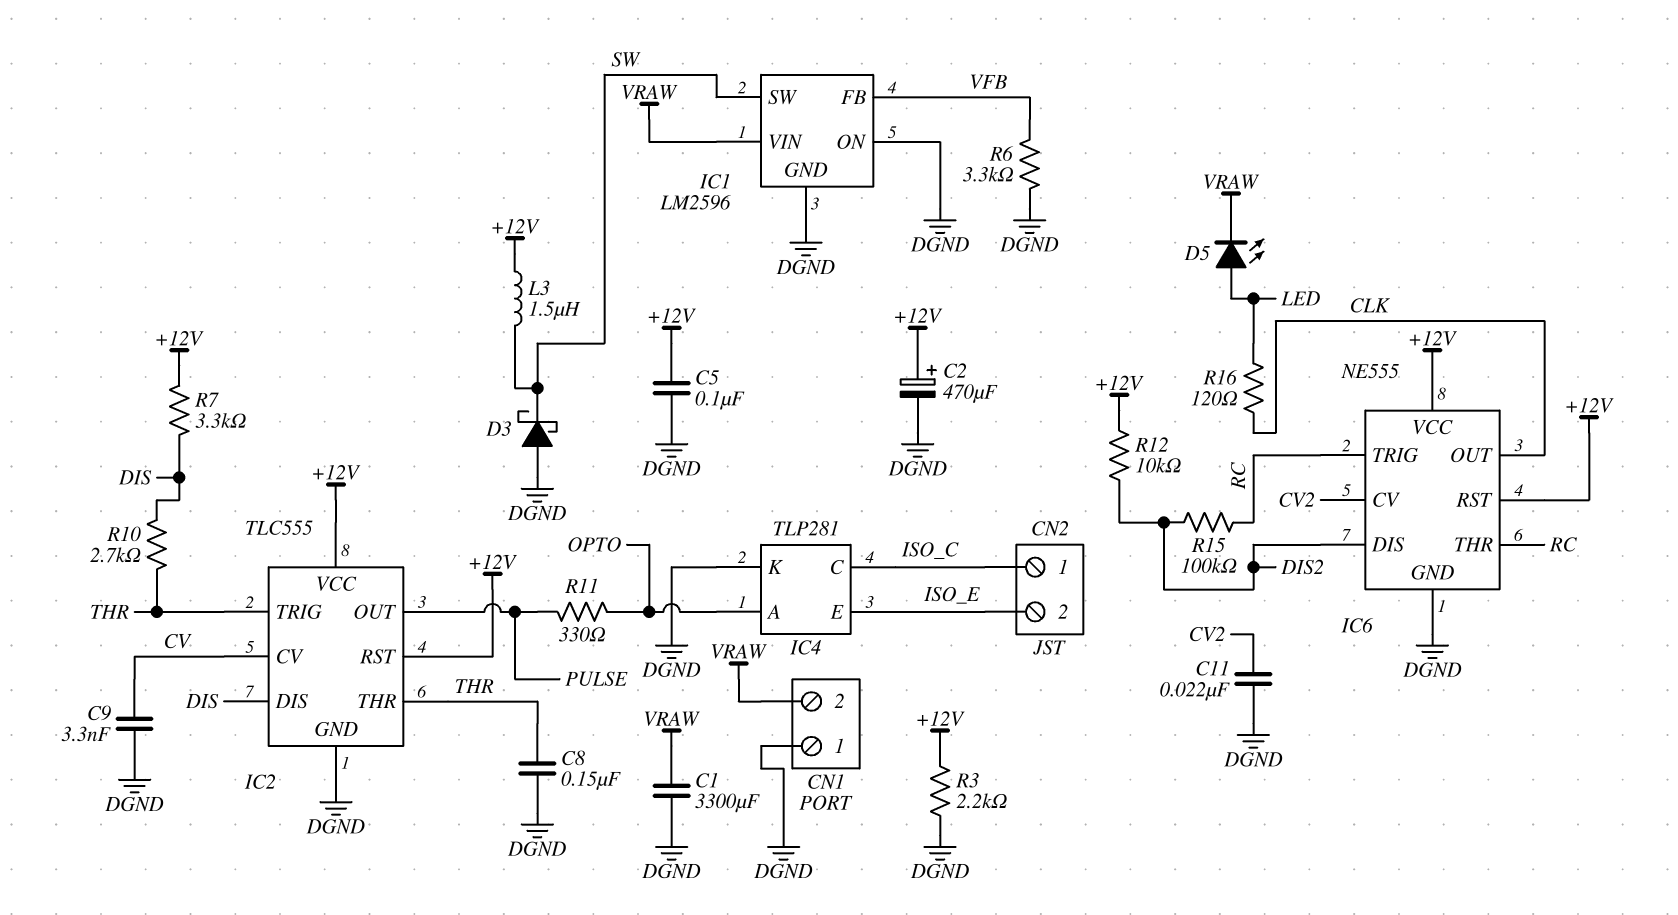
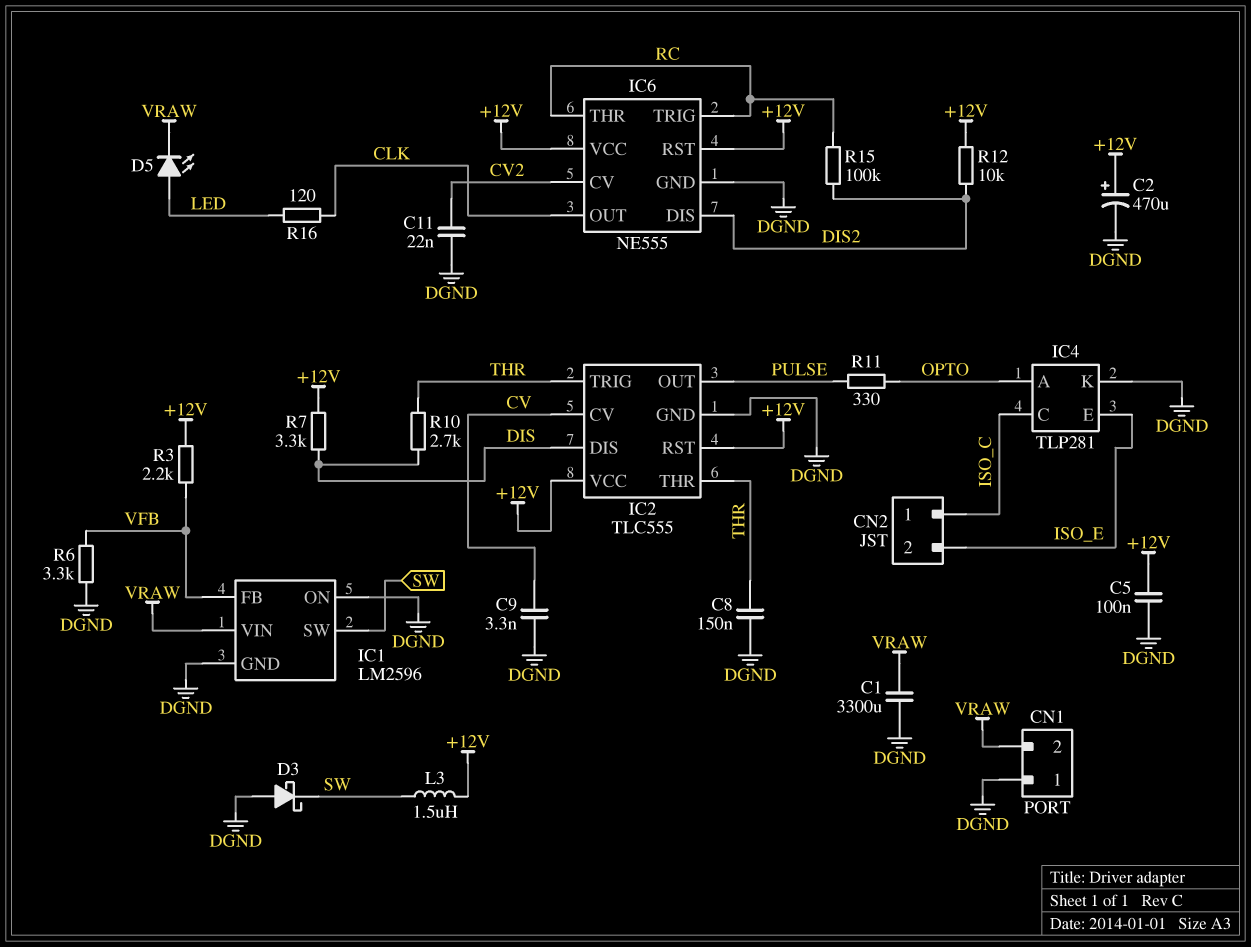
R3: 2.2k (+12V, DGND) -> 2.2k (+12V, VFB)

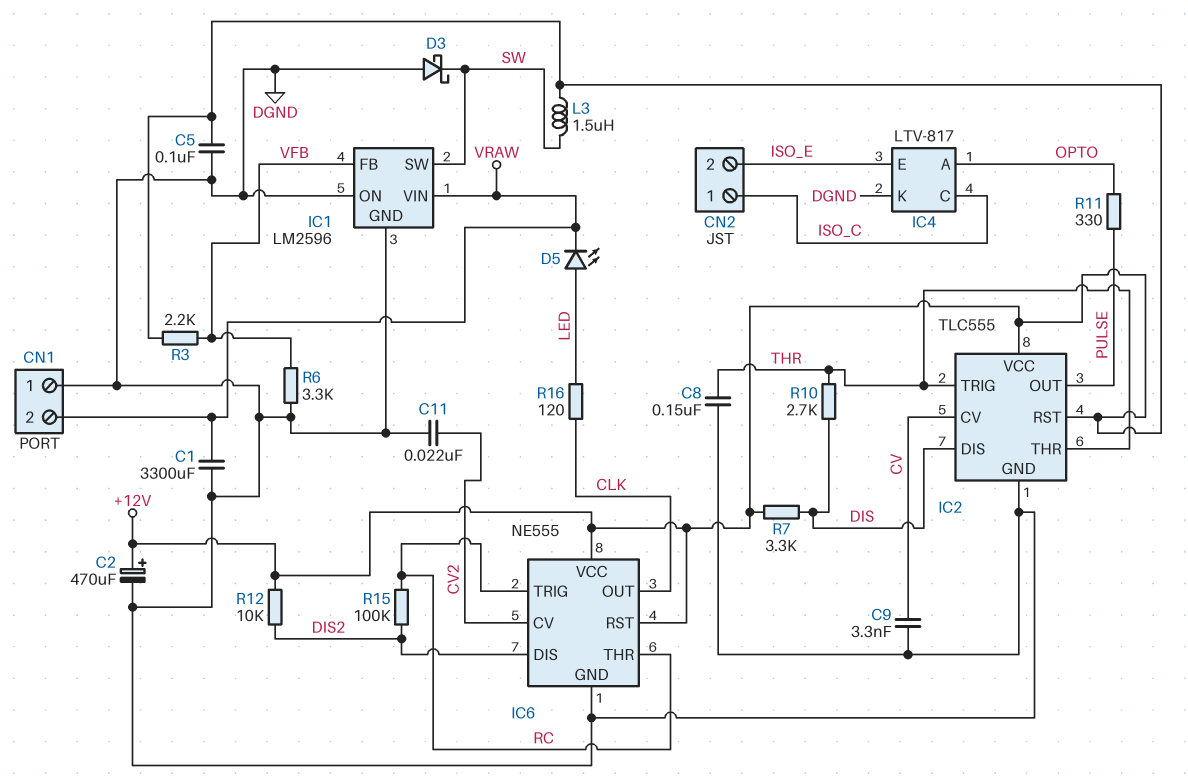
IC4: TLP281 -> LTV-817

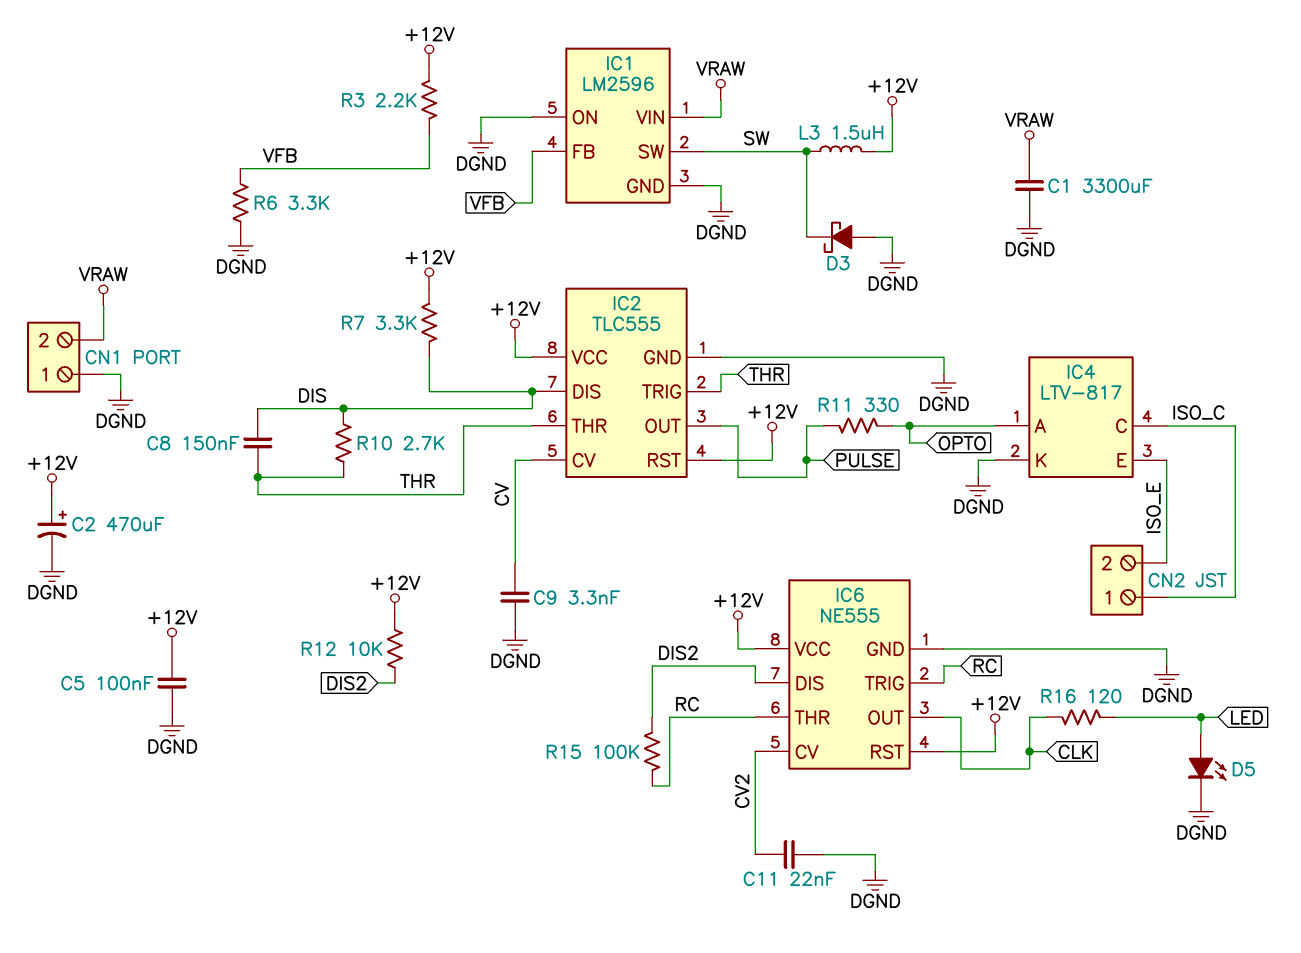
C8: 150nF (DGND, THR) -> 150nF (DIS, THR)
D5: LED (A LED, K VRAW) -> LED (A LED, K DGND)

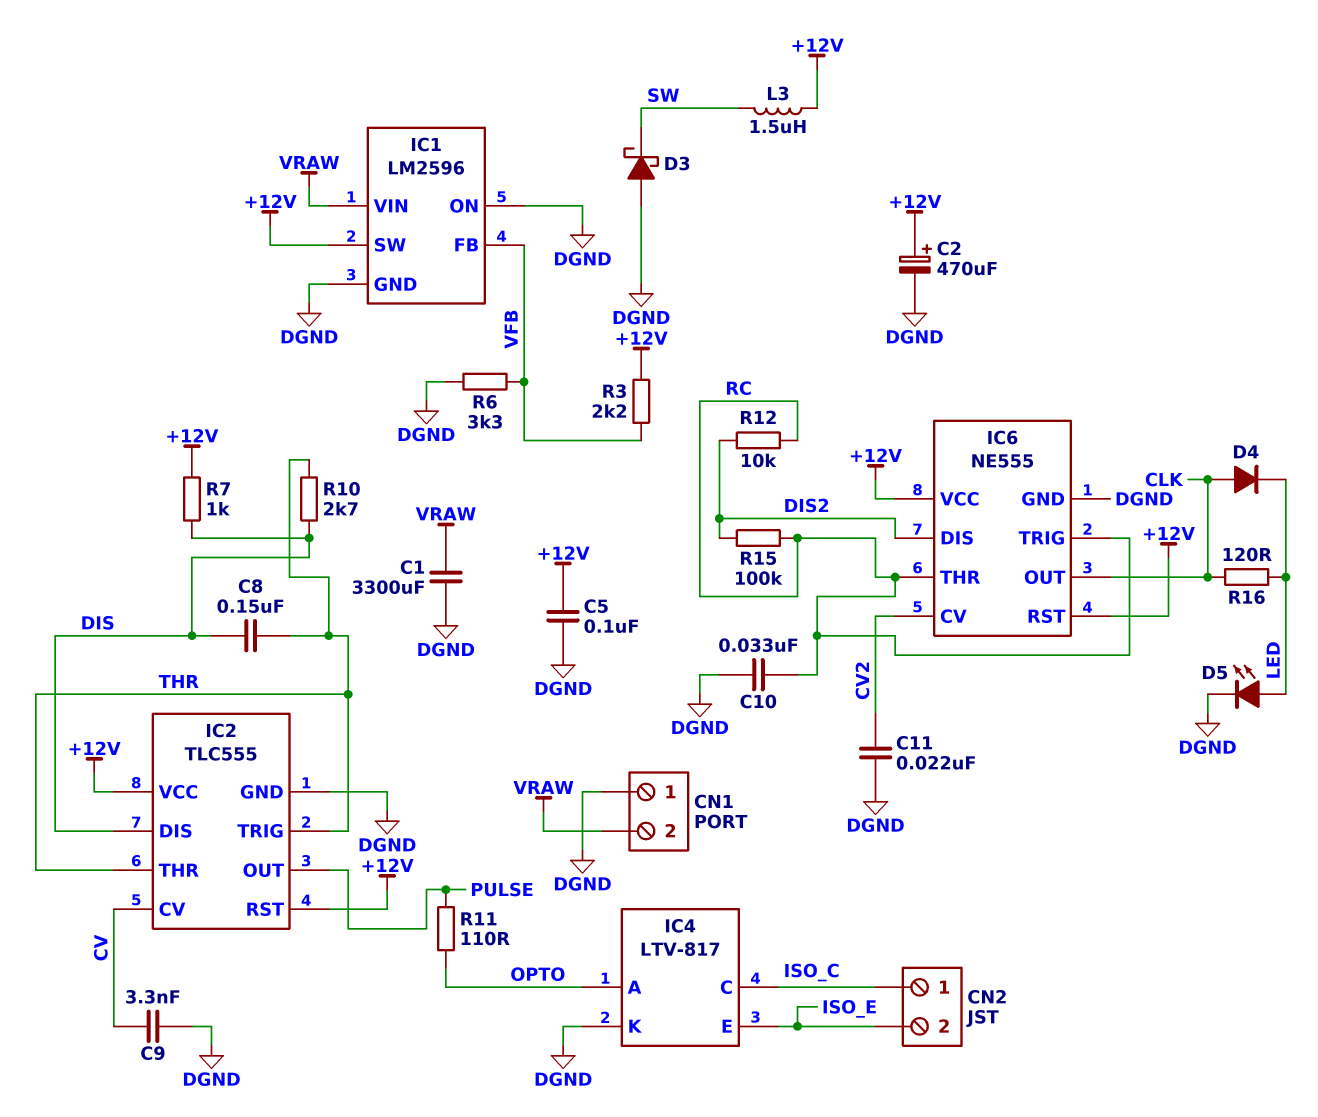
C10: none -> 33nF (DGND, RC)
D4: none -> diode (A CLK, K LED)
IC1 pin SW: SW -> +12V
R7: 3.3k (+12V, DIS) -> 1k (+12V, DIS)
R11: 330 (OPTO, PULSE) -> 110 (OPTO, PULSE)
R12: 10k (+12V, DIS2) -> 10k (DIS2, RC)

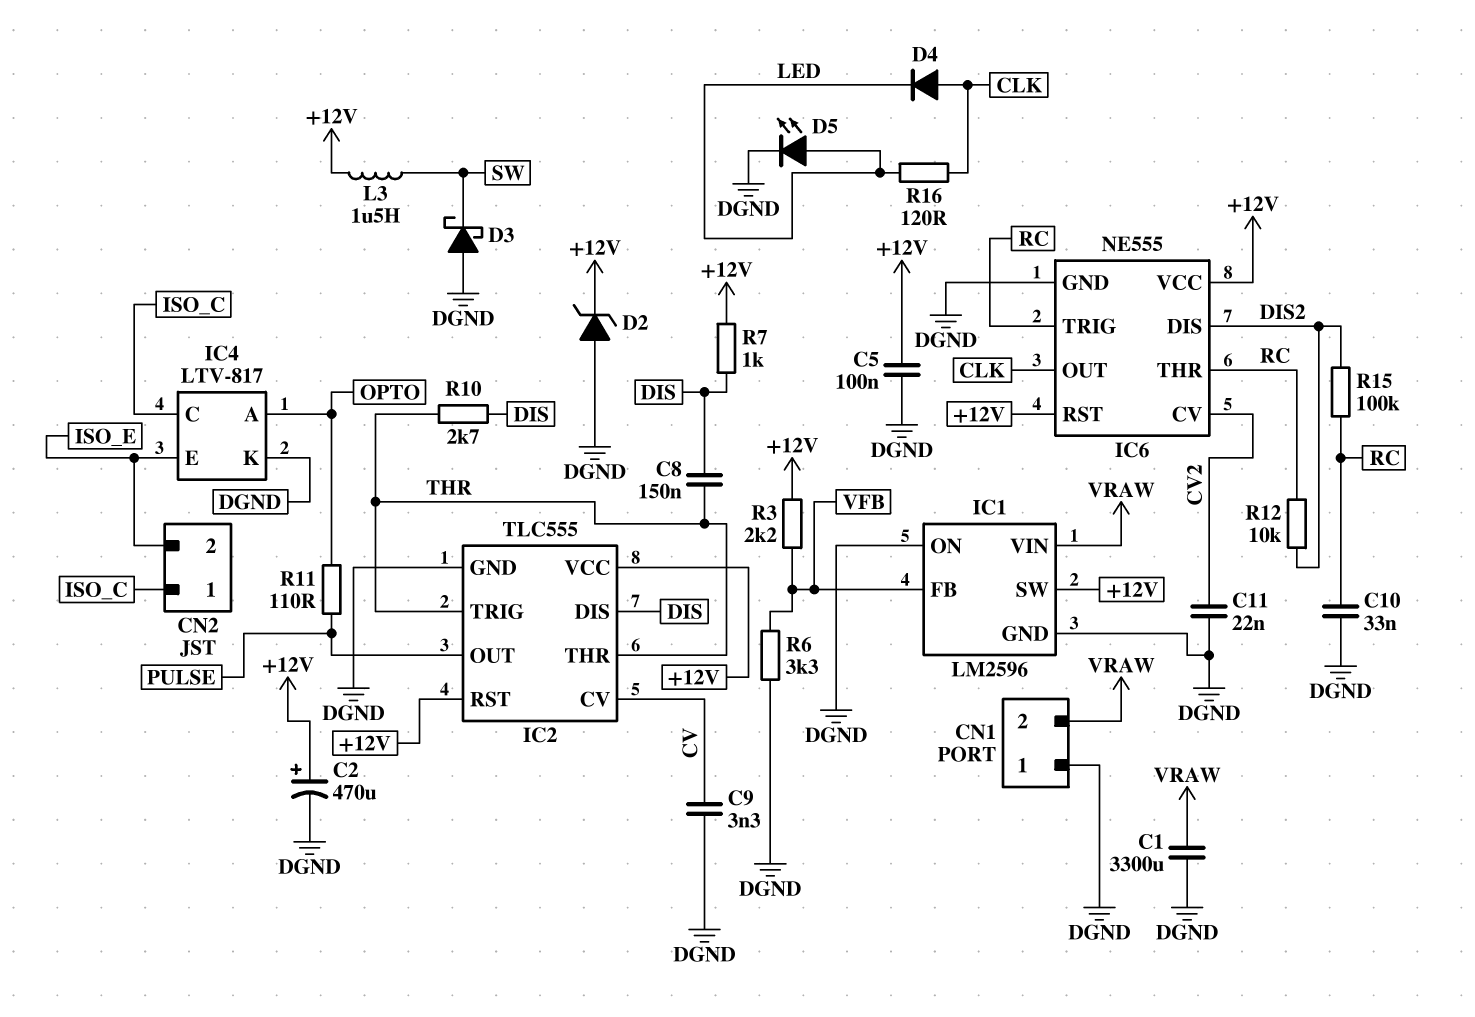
D2: none -> zener (A DGND, K +12V)

